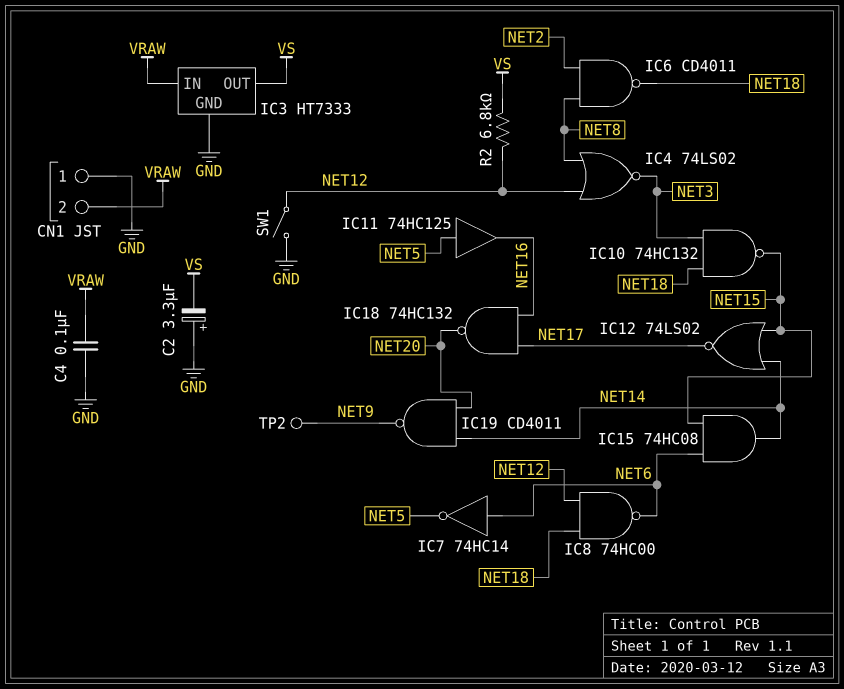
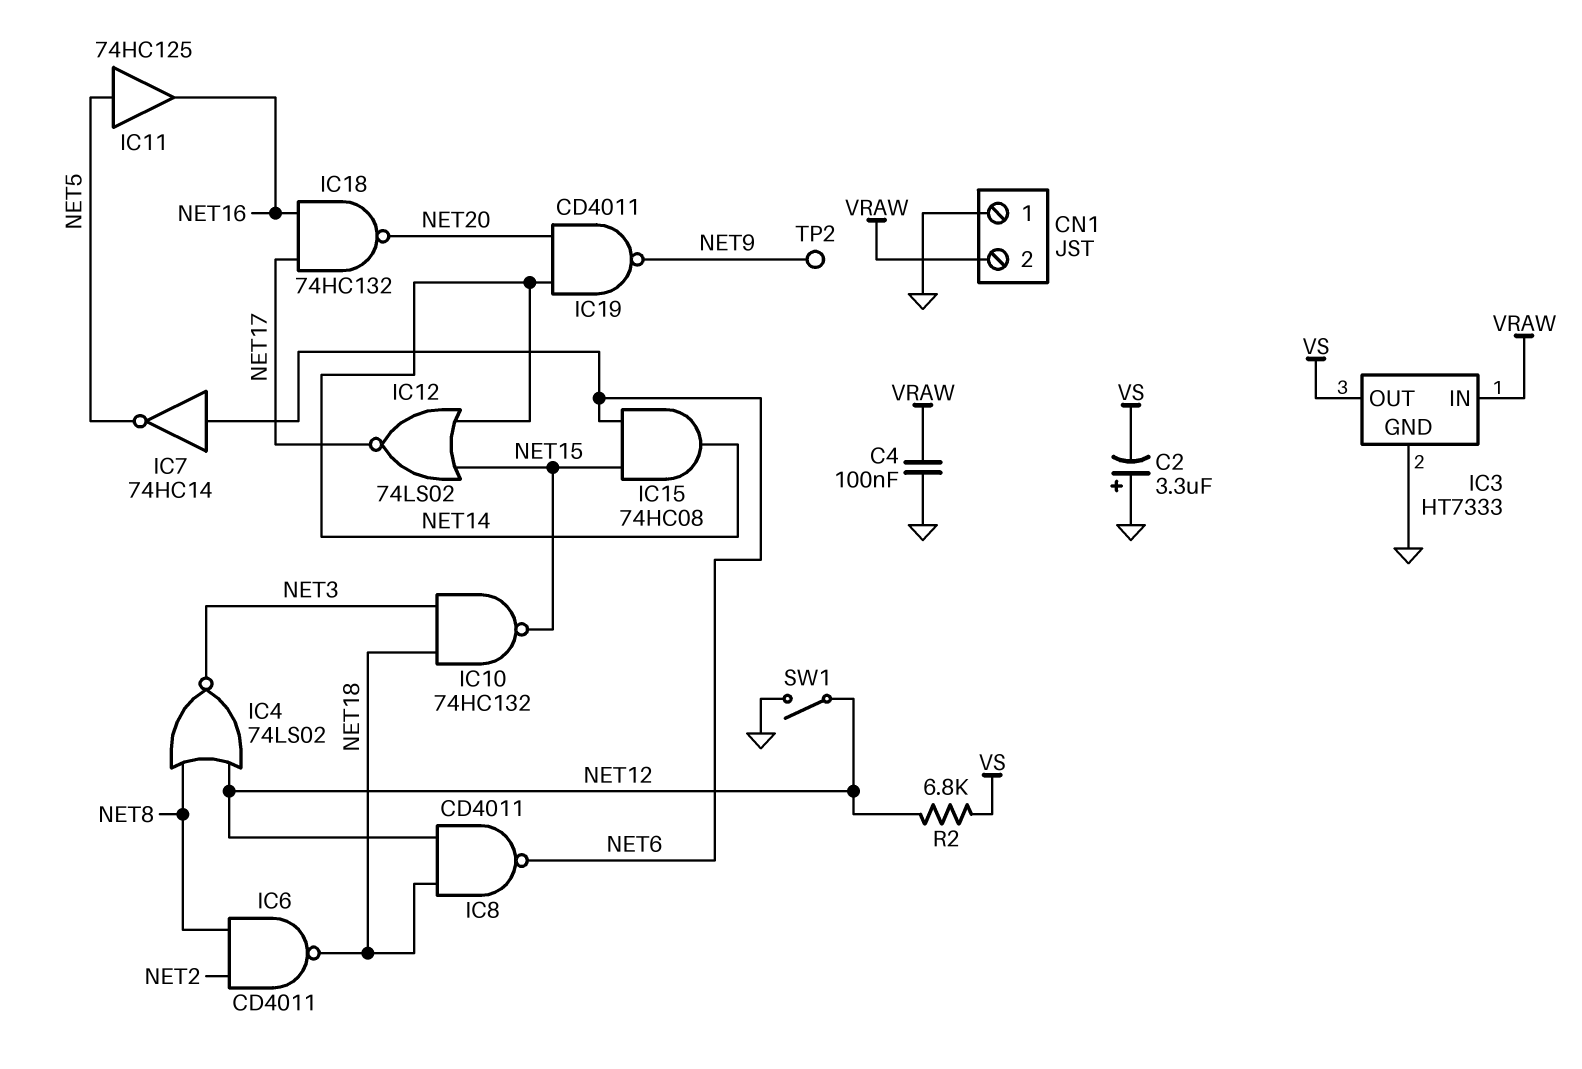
IC8: NAND 74HC00 (in NET12, in NET18, out NET6) -> NAND CD4011 (in NET12, in NET18, out NET6)

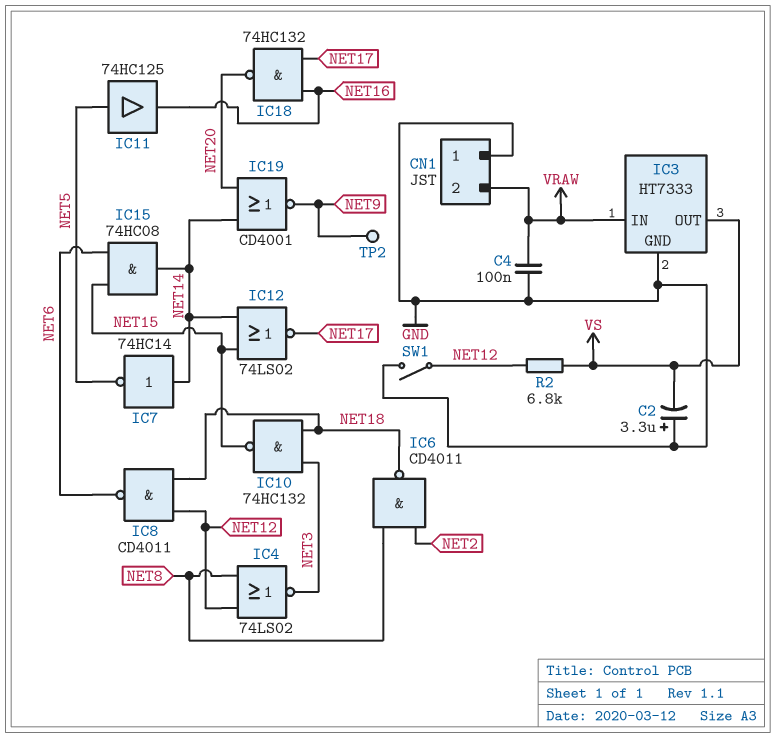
IC7: NOT 74HC14 (in NET6, out NET5) -> NOT 74HC14 (in NET14, out NET5)
IC19: NAND CD4011 (in NET14, in NET20, out NET9) -> NOR CD4001 (in NET14, in NET20, out NET9)

